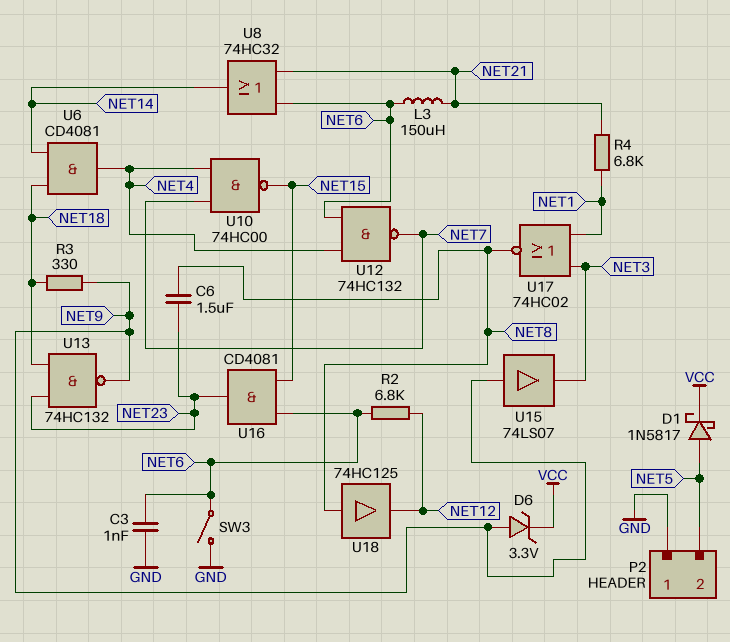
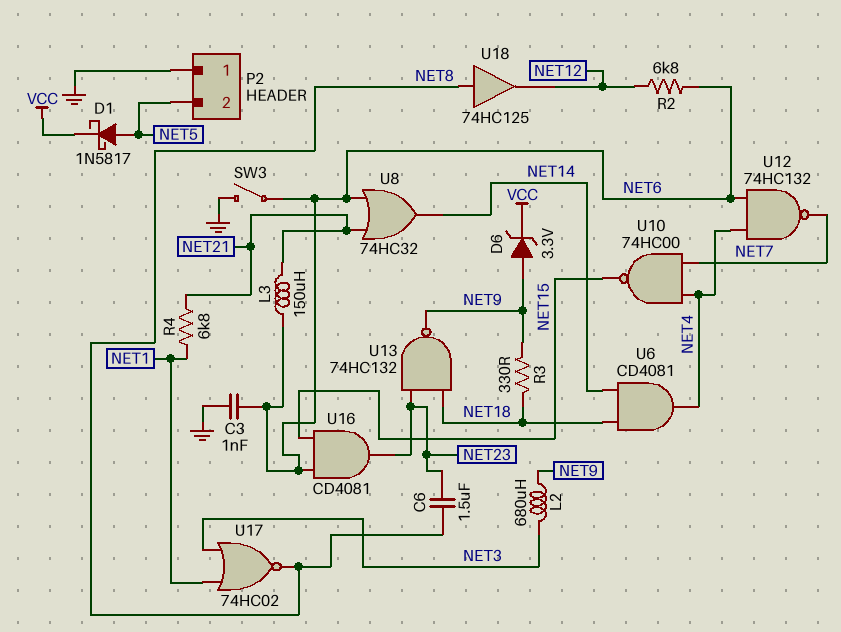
L2: none -> 680uH (NET3, NET9)
U15: buffer 74LS07 (in NET9, out NET3) -> none

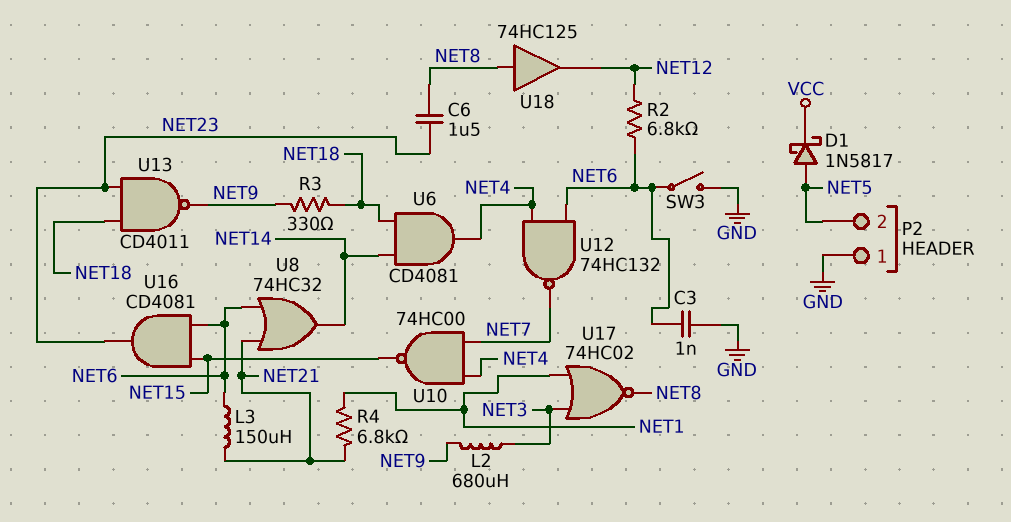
D6: zener 3.3V (A NET9, K VCC) -> none
U13: NAND 74HC132 (in NET18, in NET23, out NET9) -> NAND CD4011 (in NET18, in NET23, out NET9)

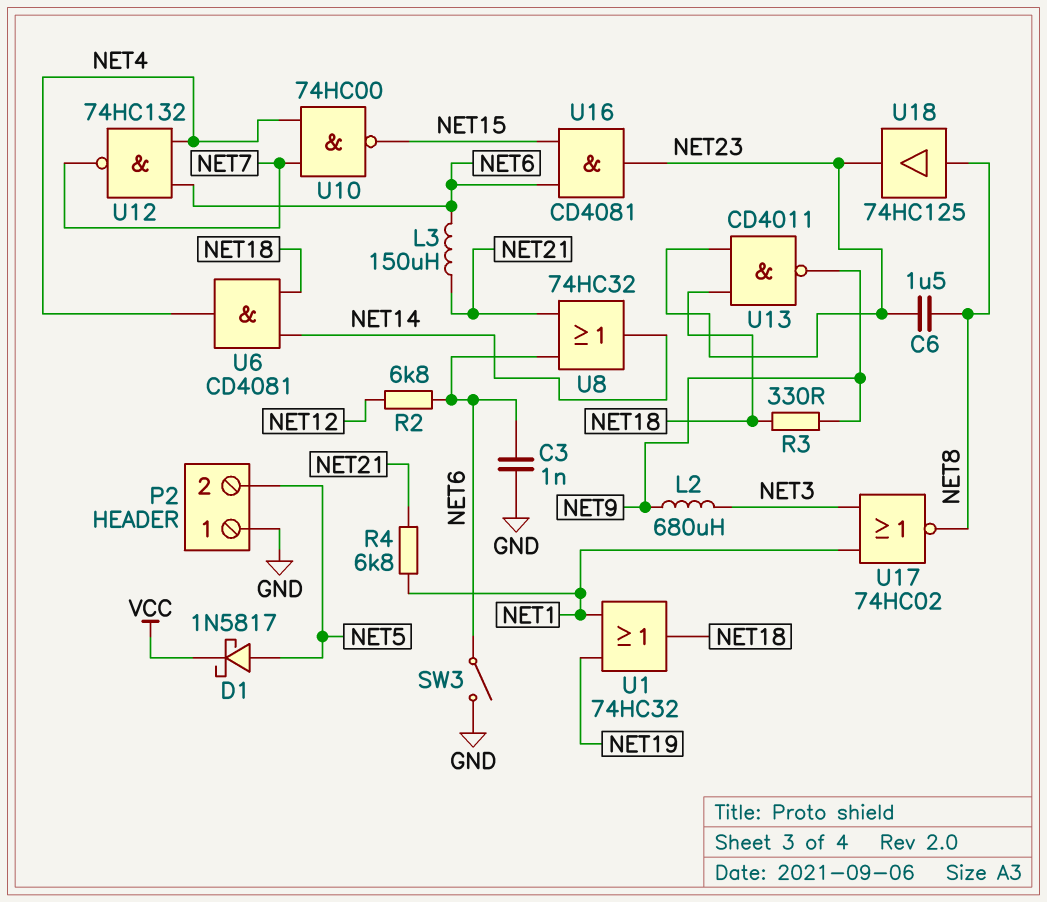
U1: none -> OR 74HC32 (in NET1, in NET19, out NET18)
U18: buffer 74HC125 (in NET8, out NET12) -> buffer 74HC125 (in NET8, out NET23)

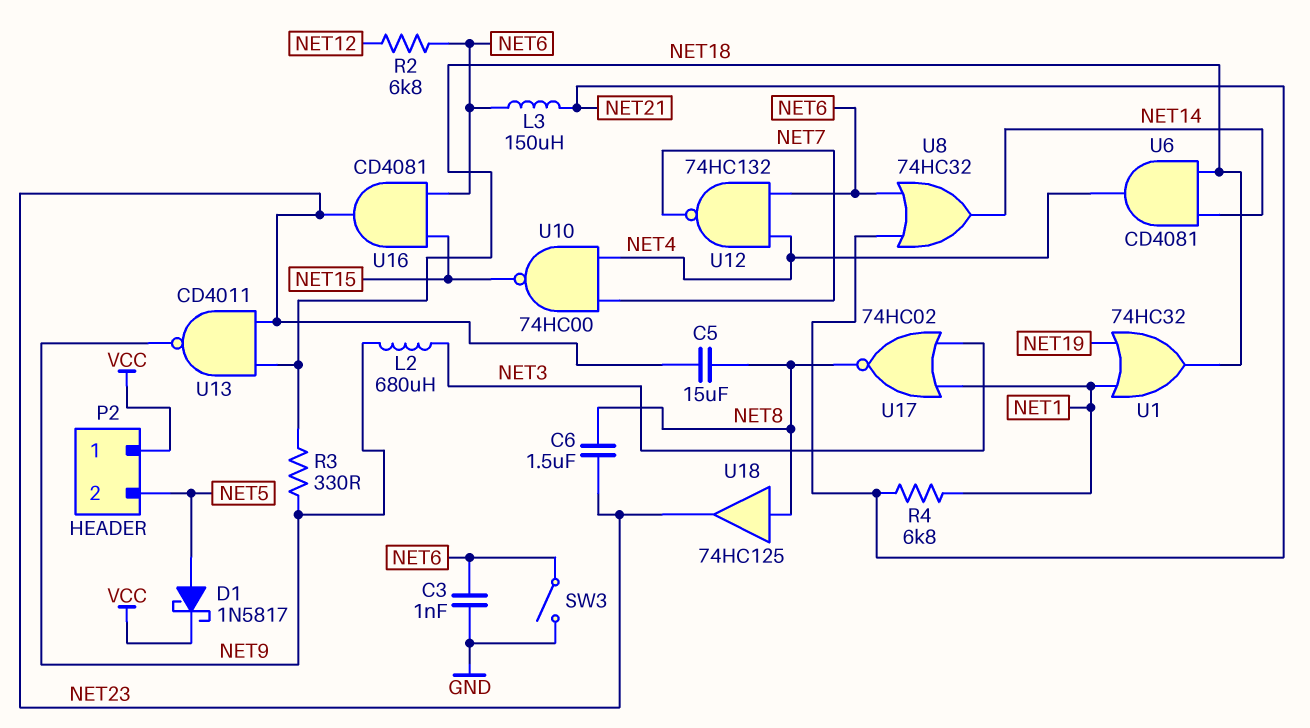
C5: none -> 15uF (NET8, NET23)
P2 pin 1: GND -> VCC

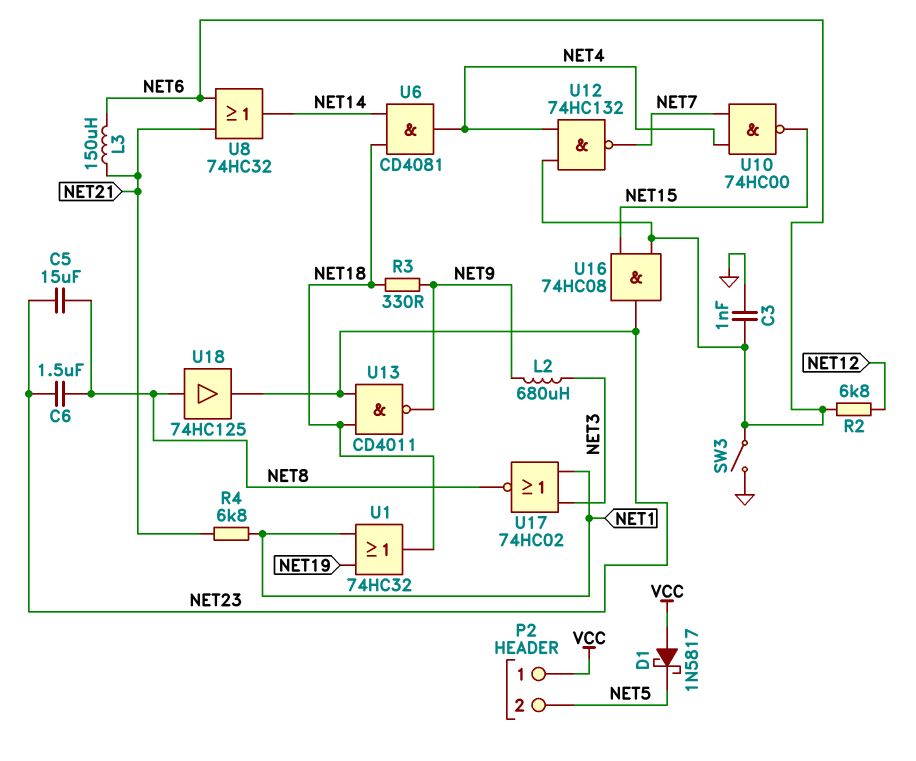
D1: schottky 1N5817 (A NET5, K VCC) -> schottky 1N5817 (A VCC, K NET5)
U16: AND CD4081 (in NET6, in NET15, out NET23) -> AND 74HC08 (in NET6, in NET15, out NET23)

